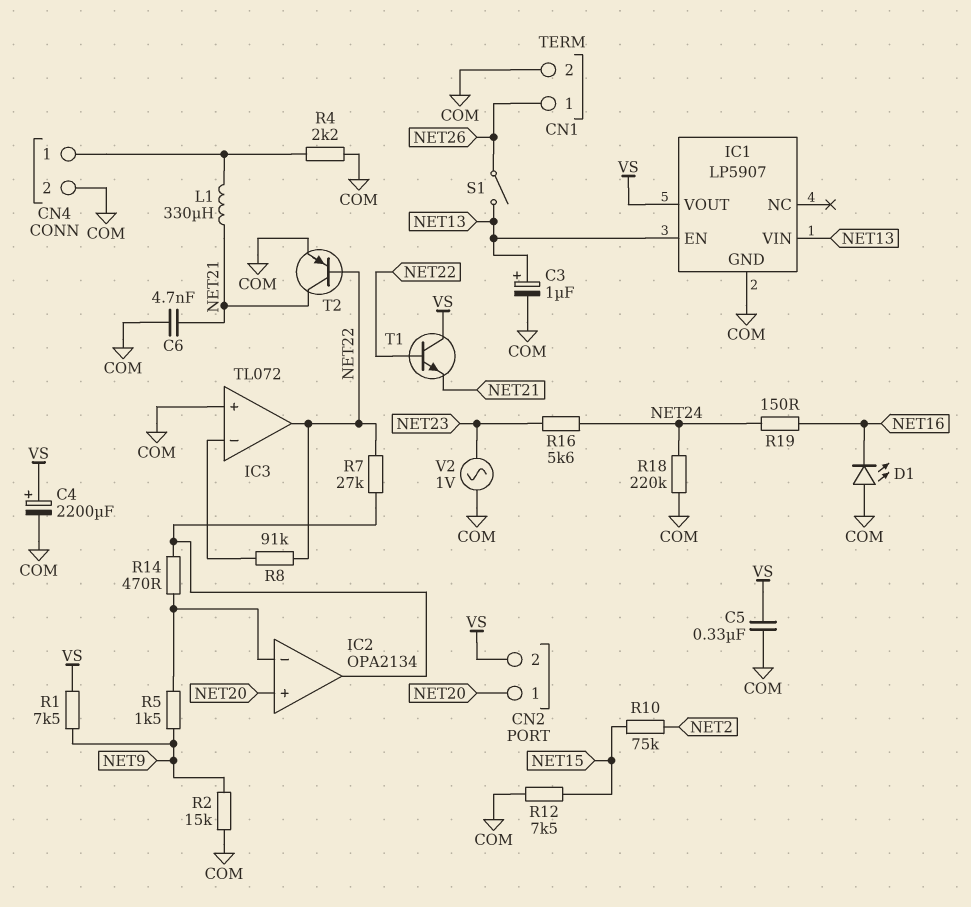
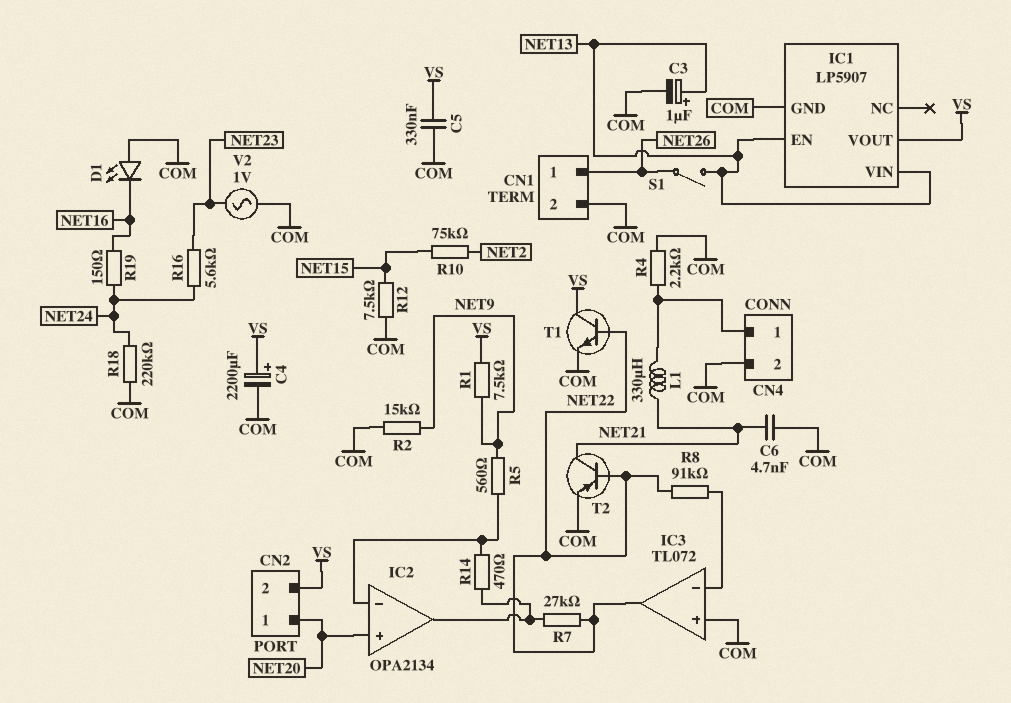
R5: 1.5k (IC2/in-, NET9) -> 560 (IC2/in-, NET9)
T1: NPN (B NET22, C VS, E NET21) -> NPN (B NET22, C VS, E COM)

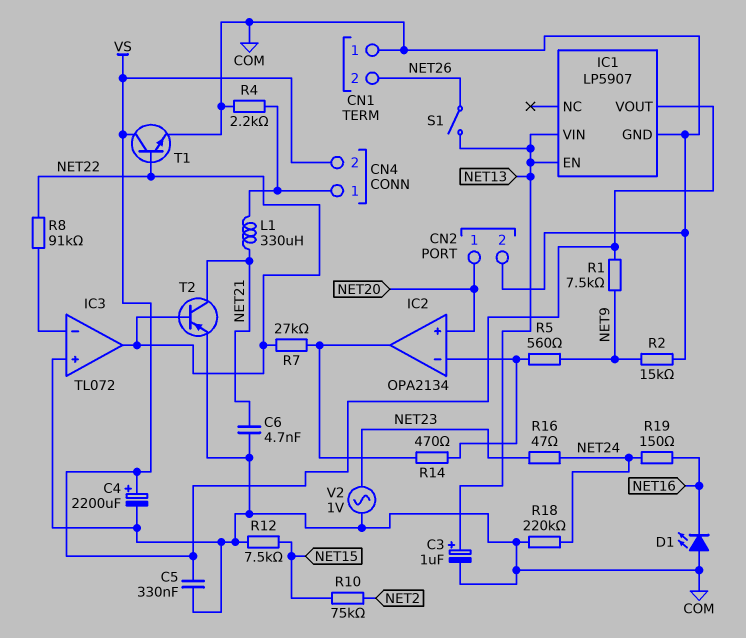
CN1 pin 1: NET26 -> COM
CN1 pin 2: COM -> NET26
CN2 pin 2: VS -> COM
CN4 pin 2: COM -> VS
R16: 5.6k (NET23, NET24) -> 47 (NET23, NET24)

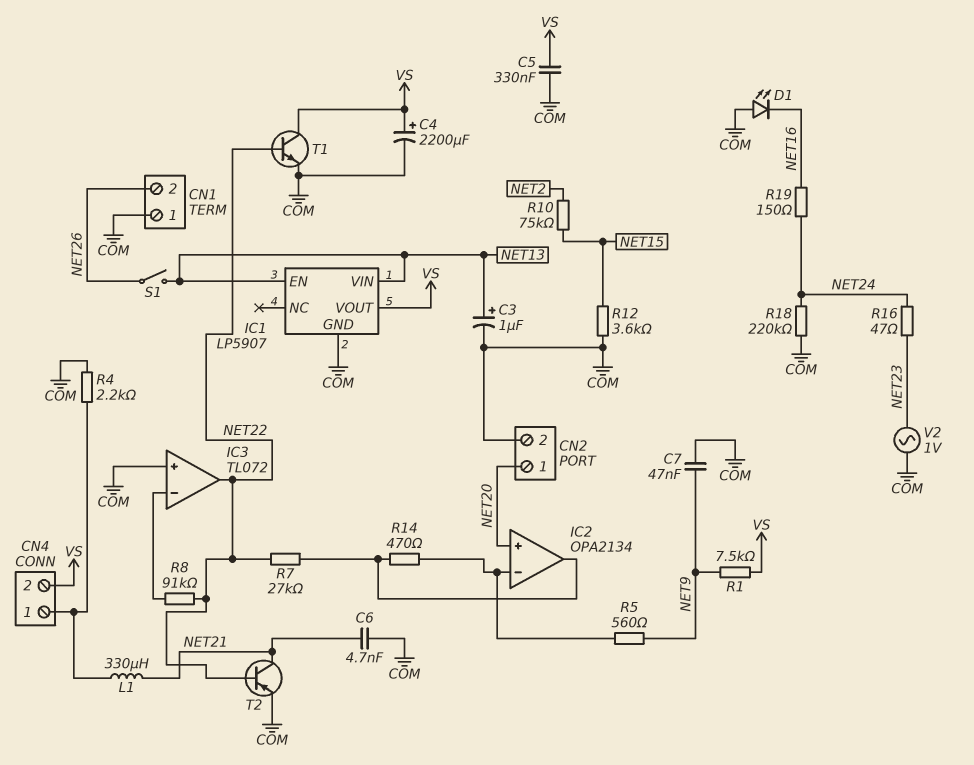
C7: none -> 47nF (COM, NET9)
R2: 15k (COM, NET9) -> none
R12: 7.5k (COM, NET15) -> 3.6k (COM, NET15)

